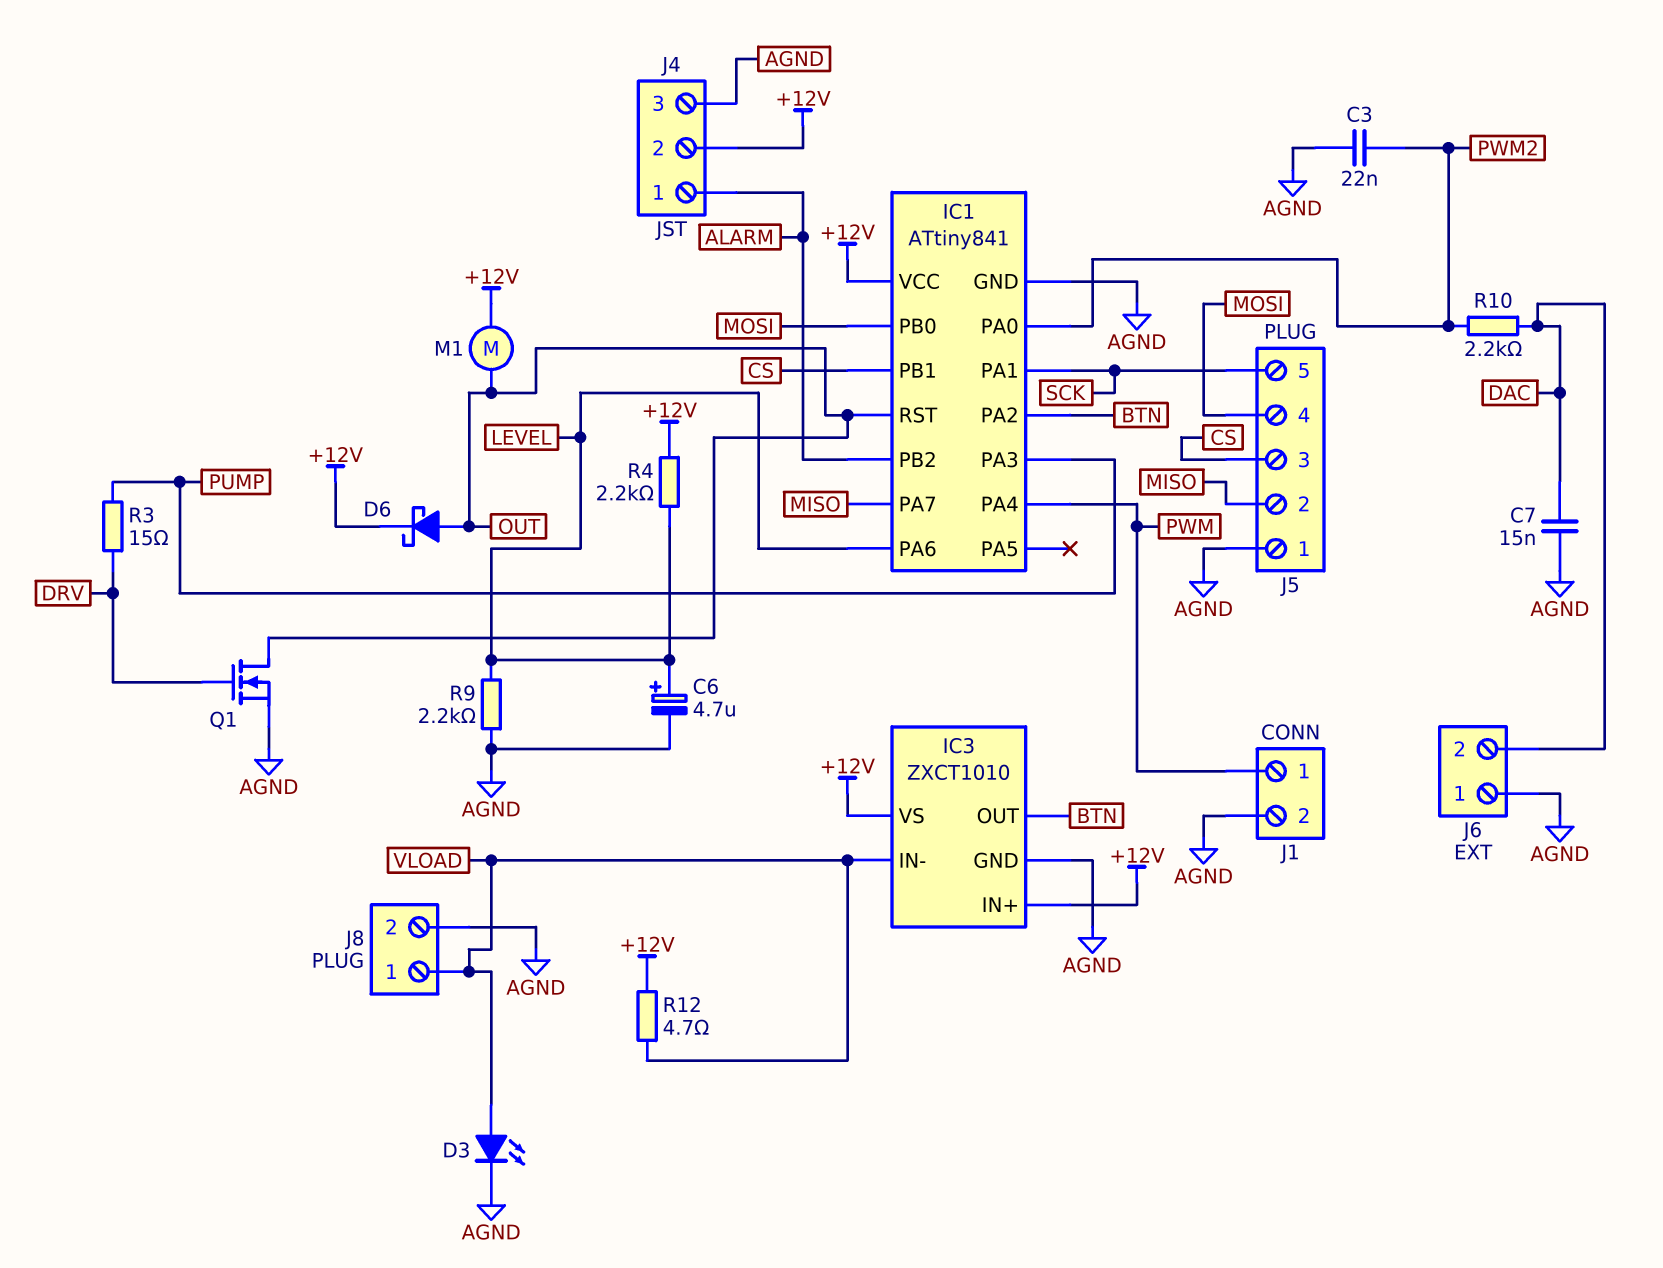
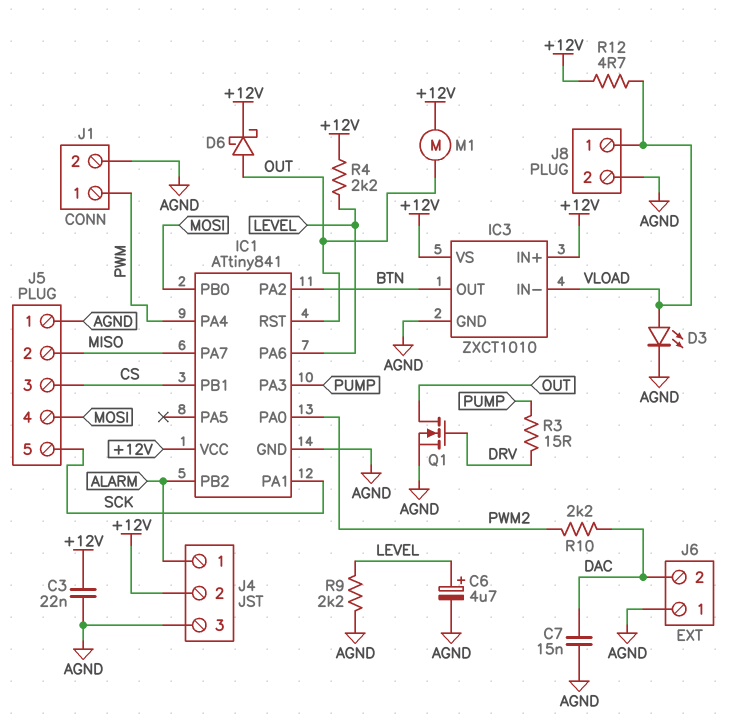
C3: 22nF (AGND, PWM2) -> 22nF (+12V, AGND)

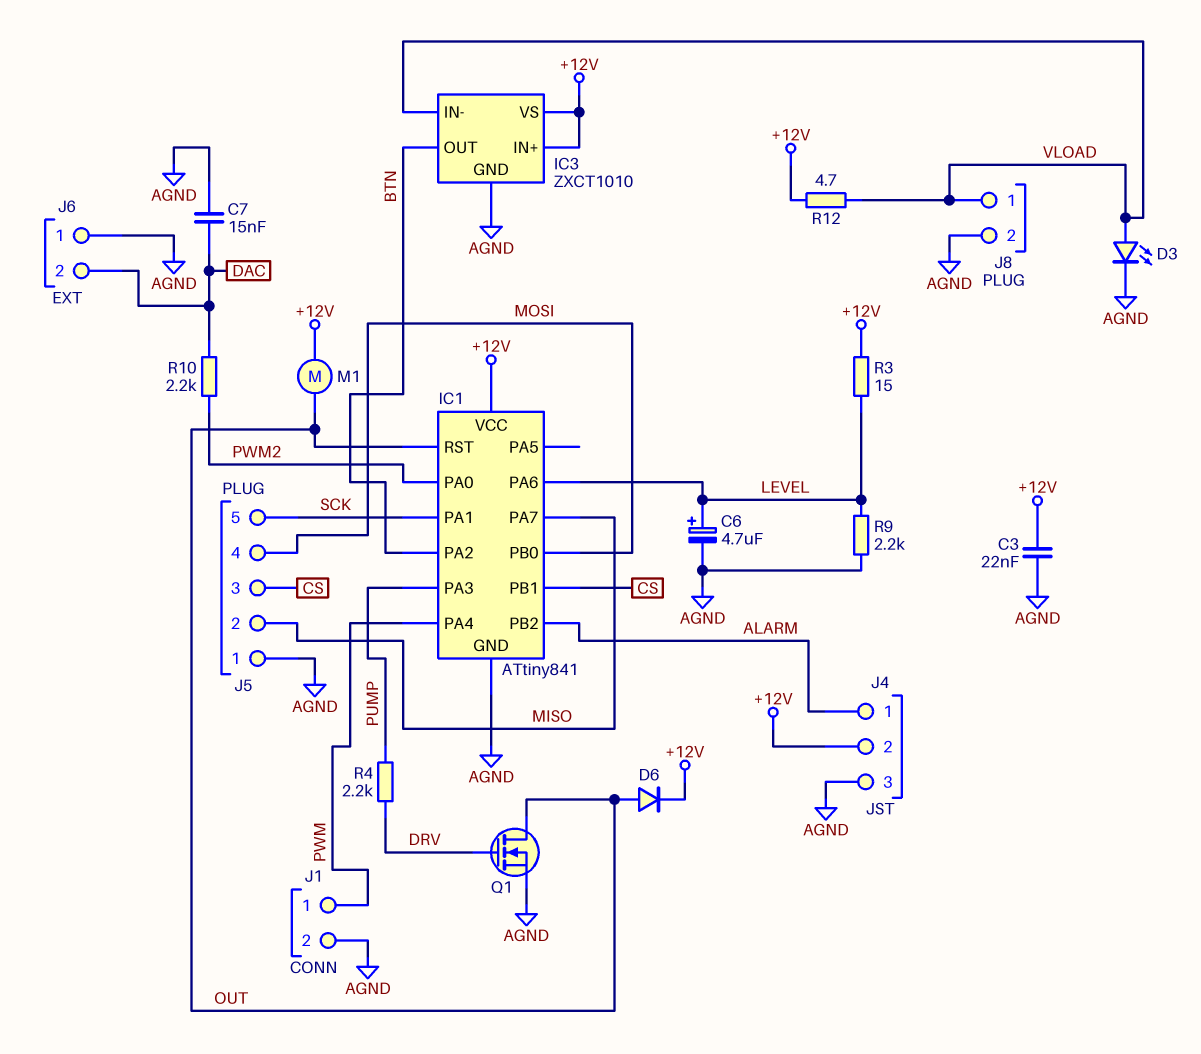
D6: schottky (A OUT, K +12V) -> diode (A OUT, K +12V)
R3: 15 (DRV, PUMP) -> 15 (+12V, LEVEL)
R4: 2.2k (+12V, LEVEL) -> 2.2k (DRV, PUMP)

